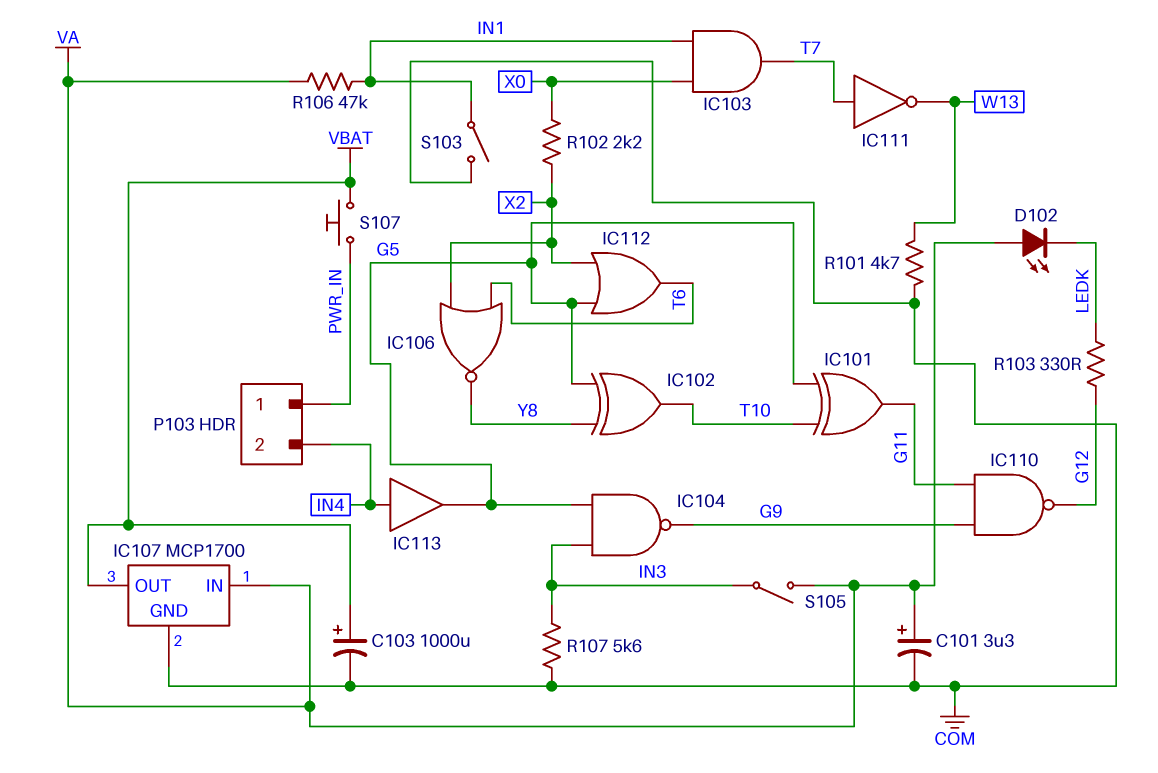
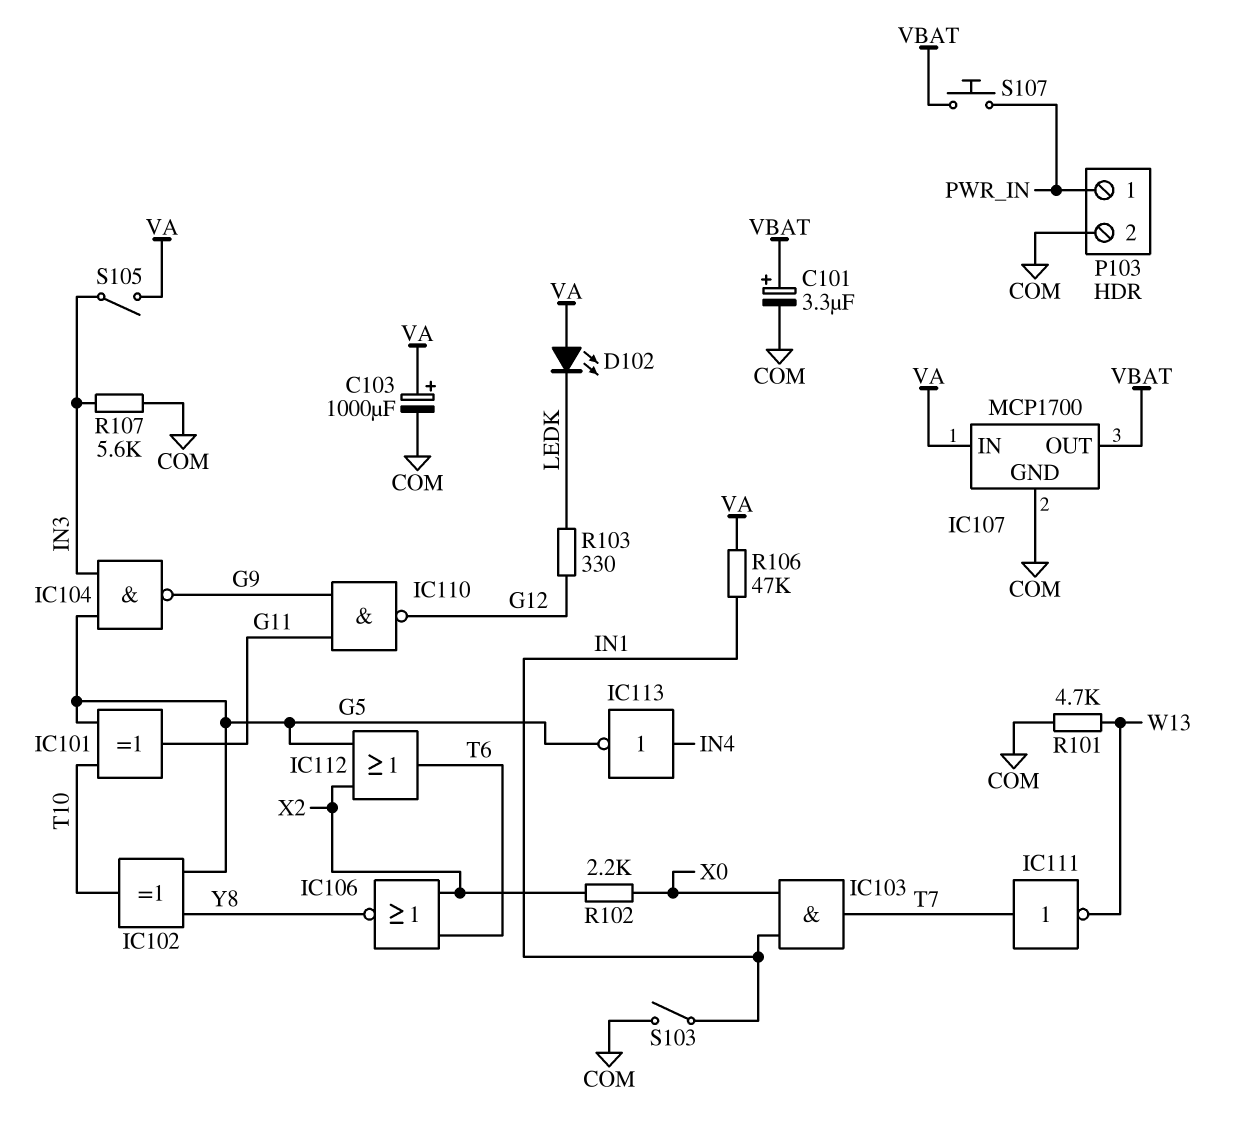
C101: 3.3uF (plus VA, minus COM) -> 3.3uF (plus VBAT, minus COM)
C103: 1000uF (plus VBAT, minus COM) -> 1000uF (plus VA, minus COM)
IC113: buffer (in IN4, out G5) -> NOT (in IN4, out G5)
P103 pin 2: IN4 -> COM

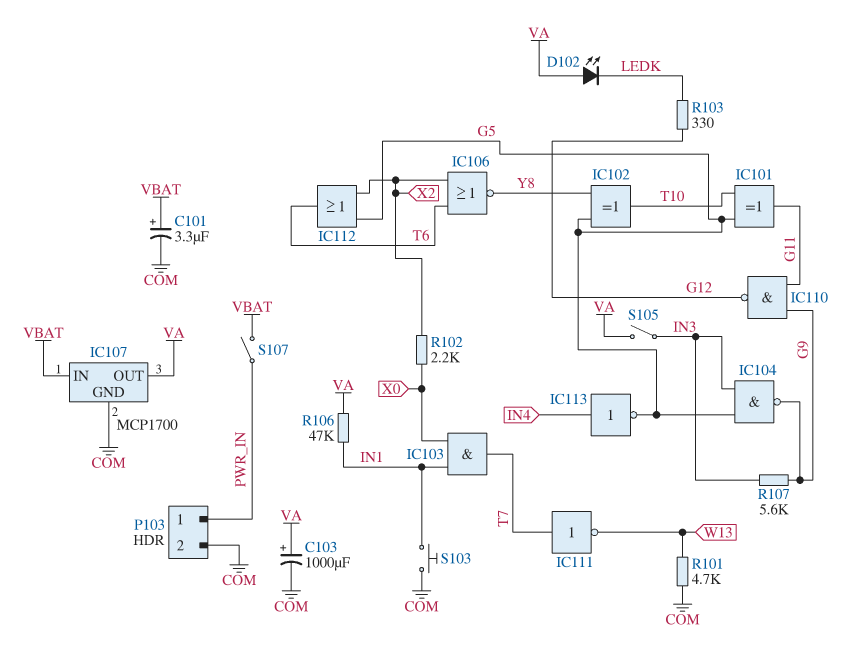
IC107 pin IN: VA -> VBAT
IC107 pin OUT: VBAT -> VA
R107: 5.6k (COM, IN3) -> 5.6k (G9, IN3)
S103: switch (COM, IN1) -> button (COM, IN1)
S107: button (PWR_IN, VBAT) -> switch (PWR_IN, VBAT)

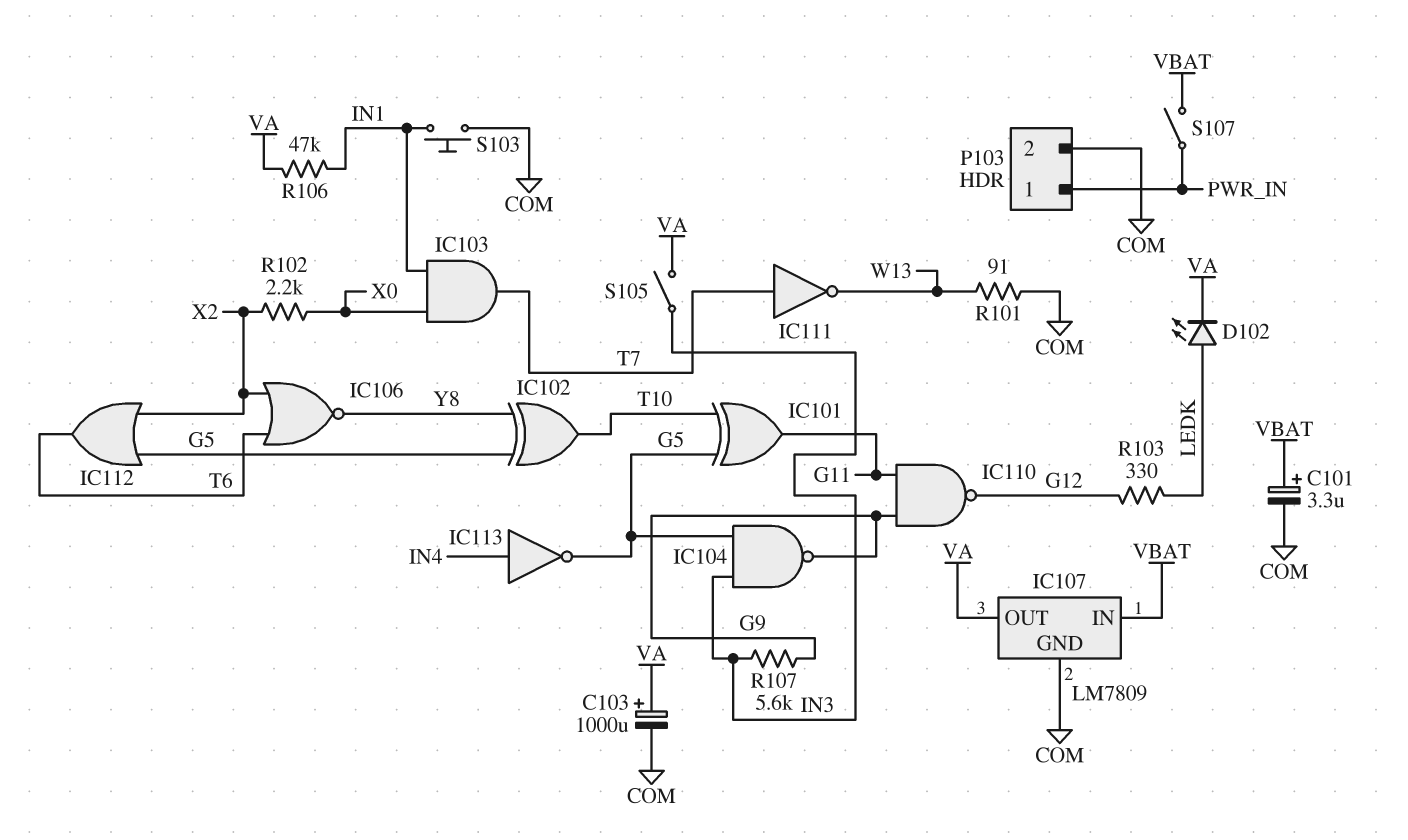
D102: LED (A VA, K LEDK) -> LED (A LEDK, K VA)
IC107: MCP1700 -> LM7809
R101: 4.7k (COM, W13) -> 91 (COM, W13)

